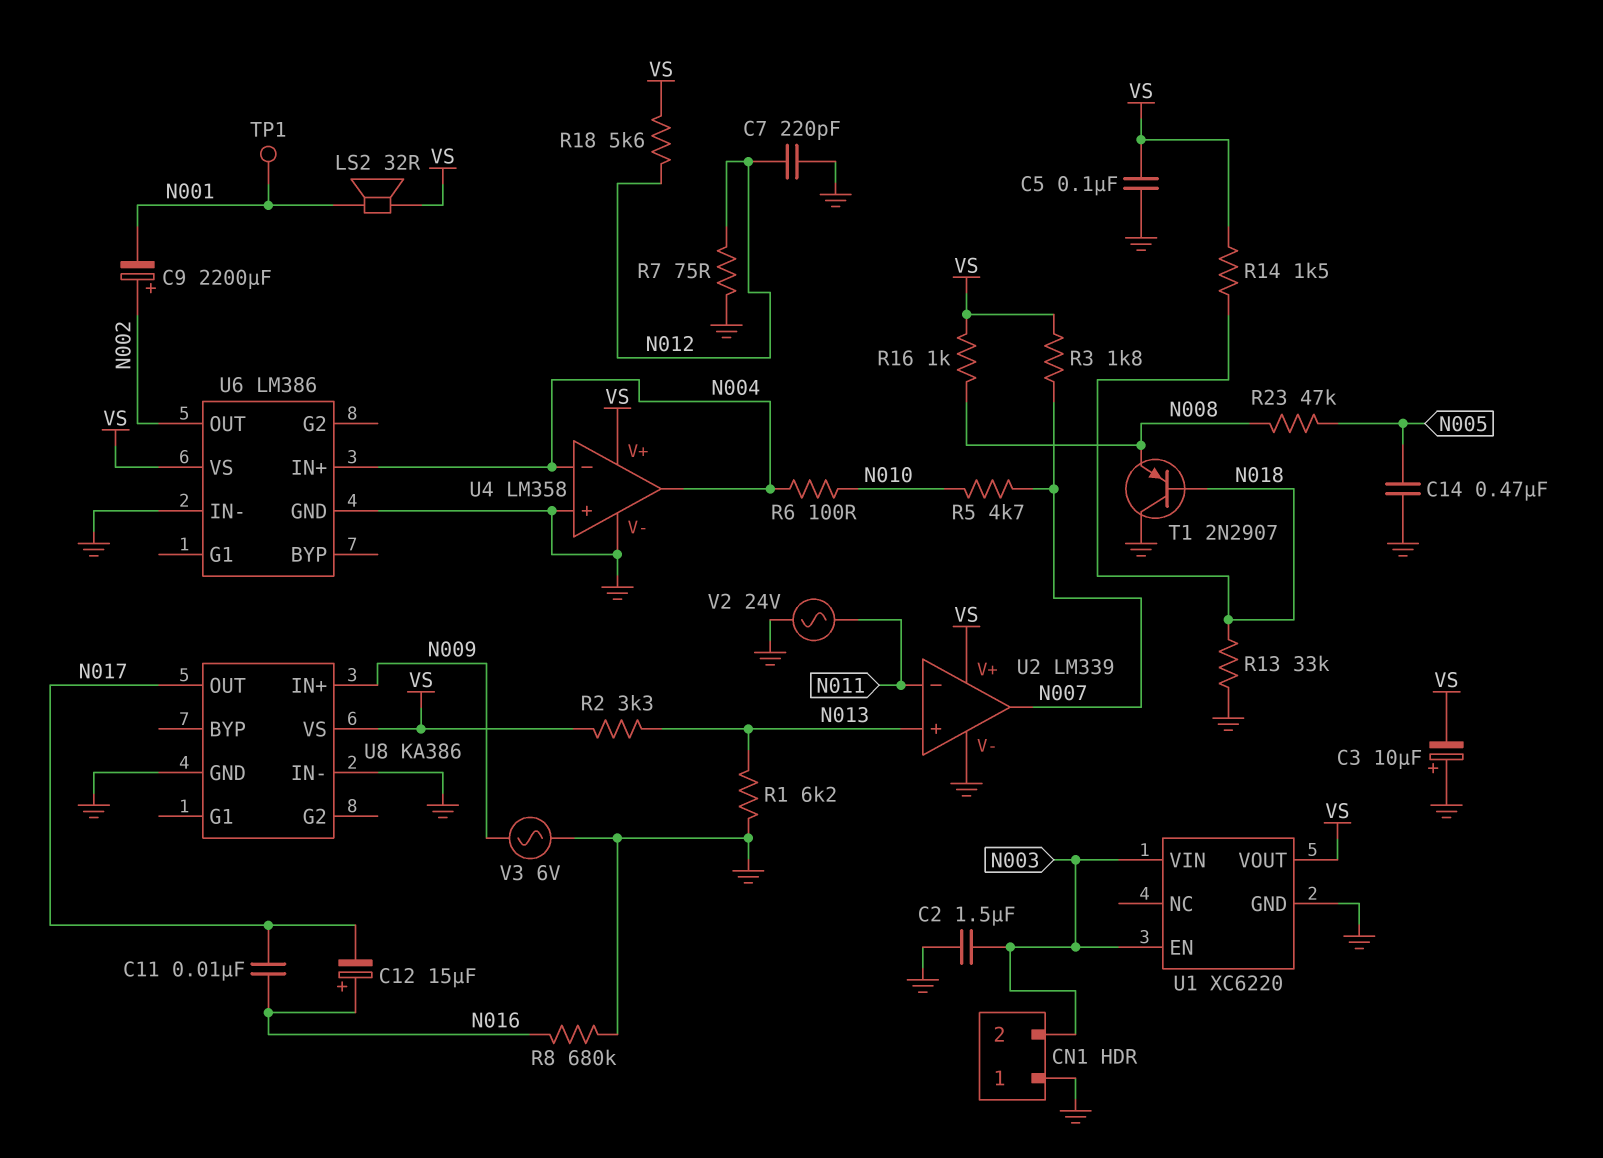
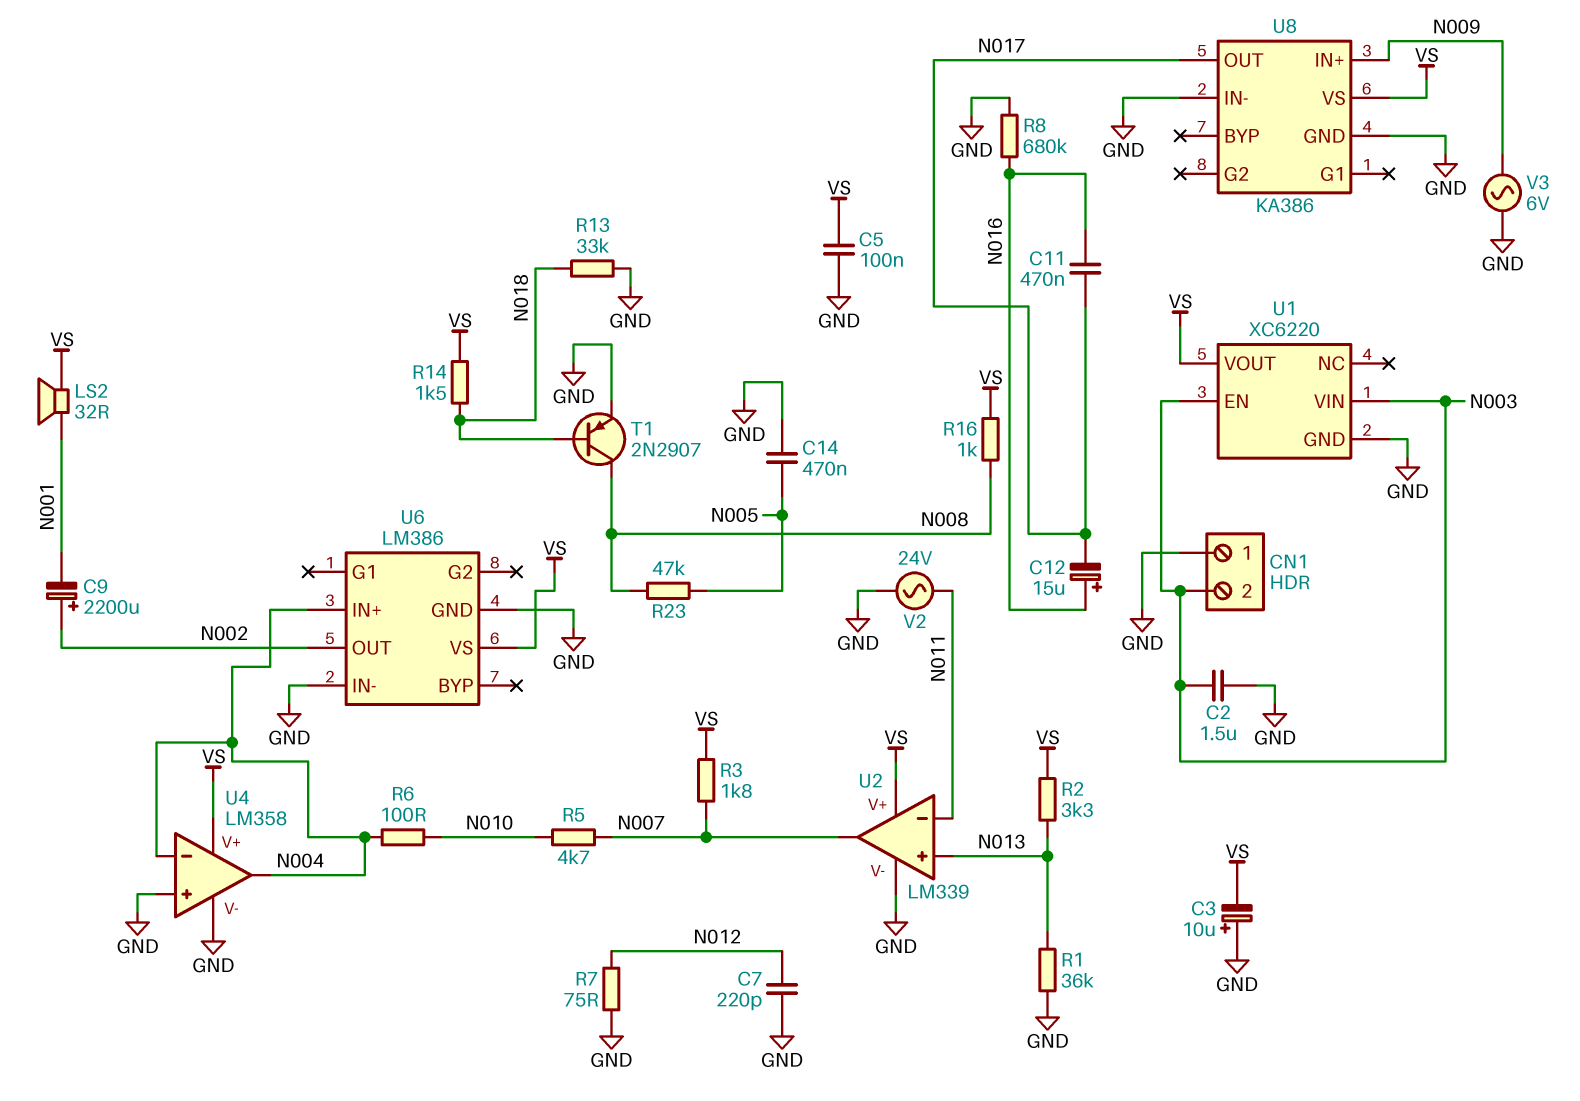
C11: 10nF (N016, N017) -> 470nF (N016, N017)
R1: 6.2k (GND, N013) -> 36k (GND, N013)
R18: 5.6k (N012, VS) -> none
T1: PNP 2N2907 (B N018, C GND, E N008) -> PNP 2N2907 (B N018, C N008, E GND)
TP1: test point (N001) -> none

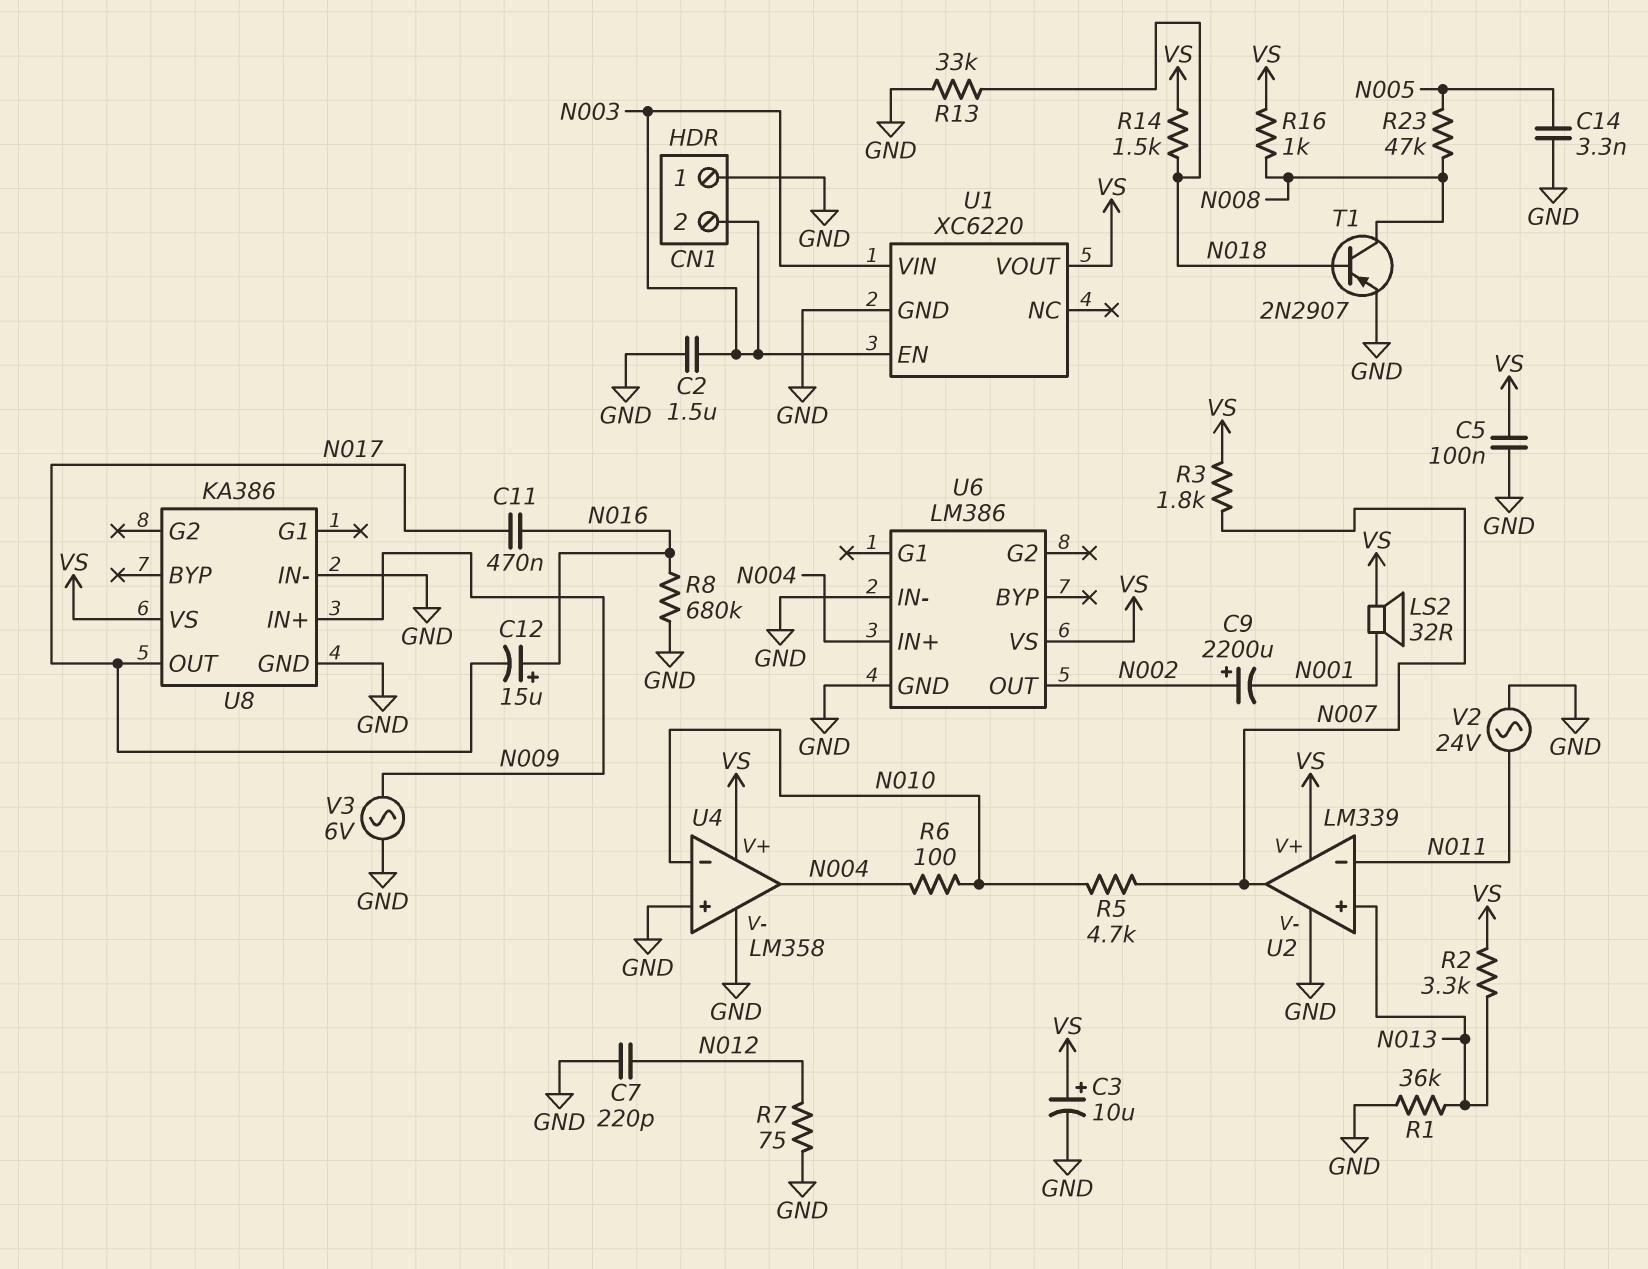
C3: 10uF (plus GND, minus VS) -> 10uF (plus VS, minus GND)
C14: 470nF (GND, N005) -> 3.3nF (GND, N005)
U4 pin in-: N004 -> N010

